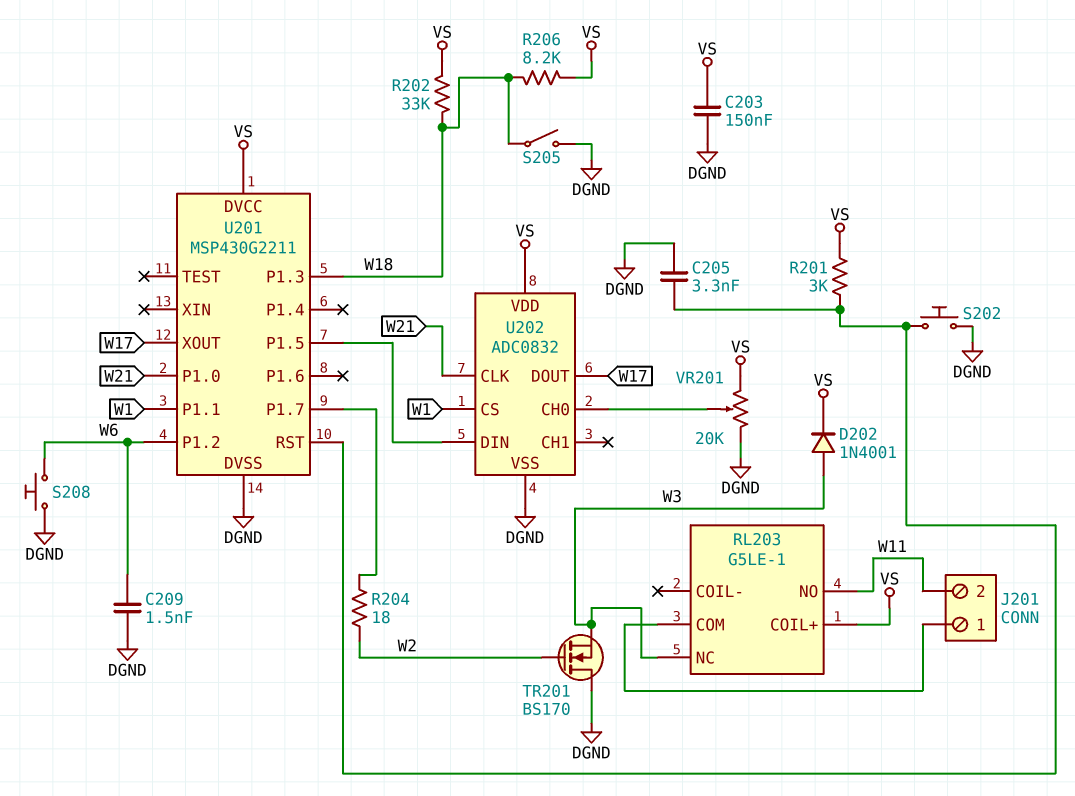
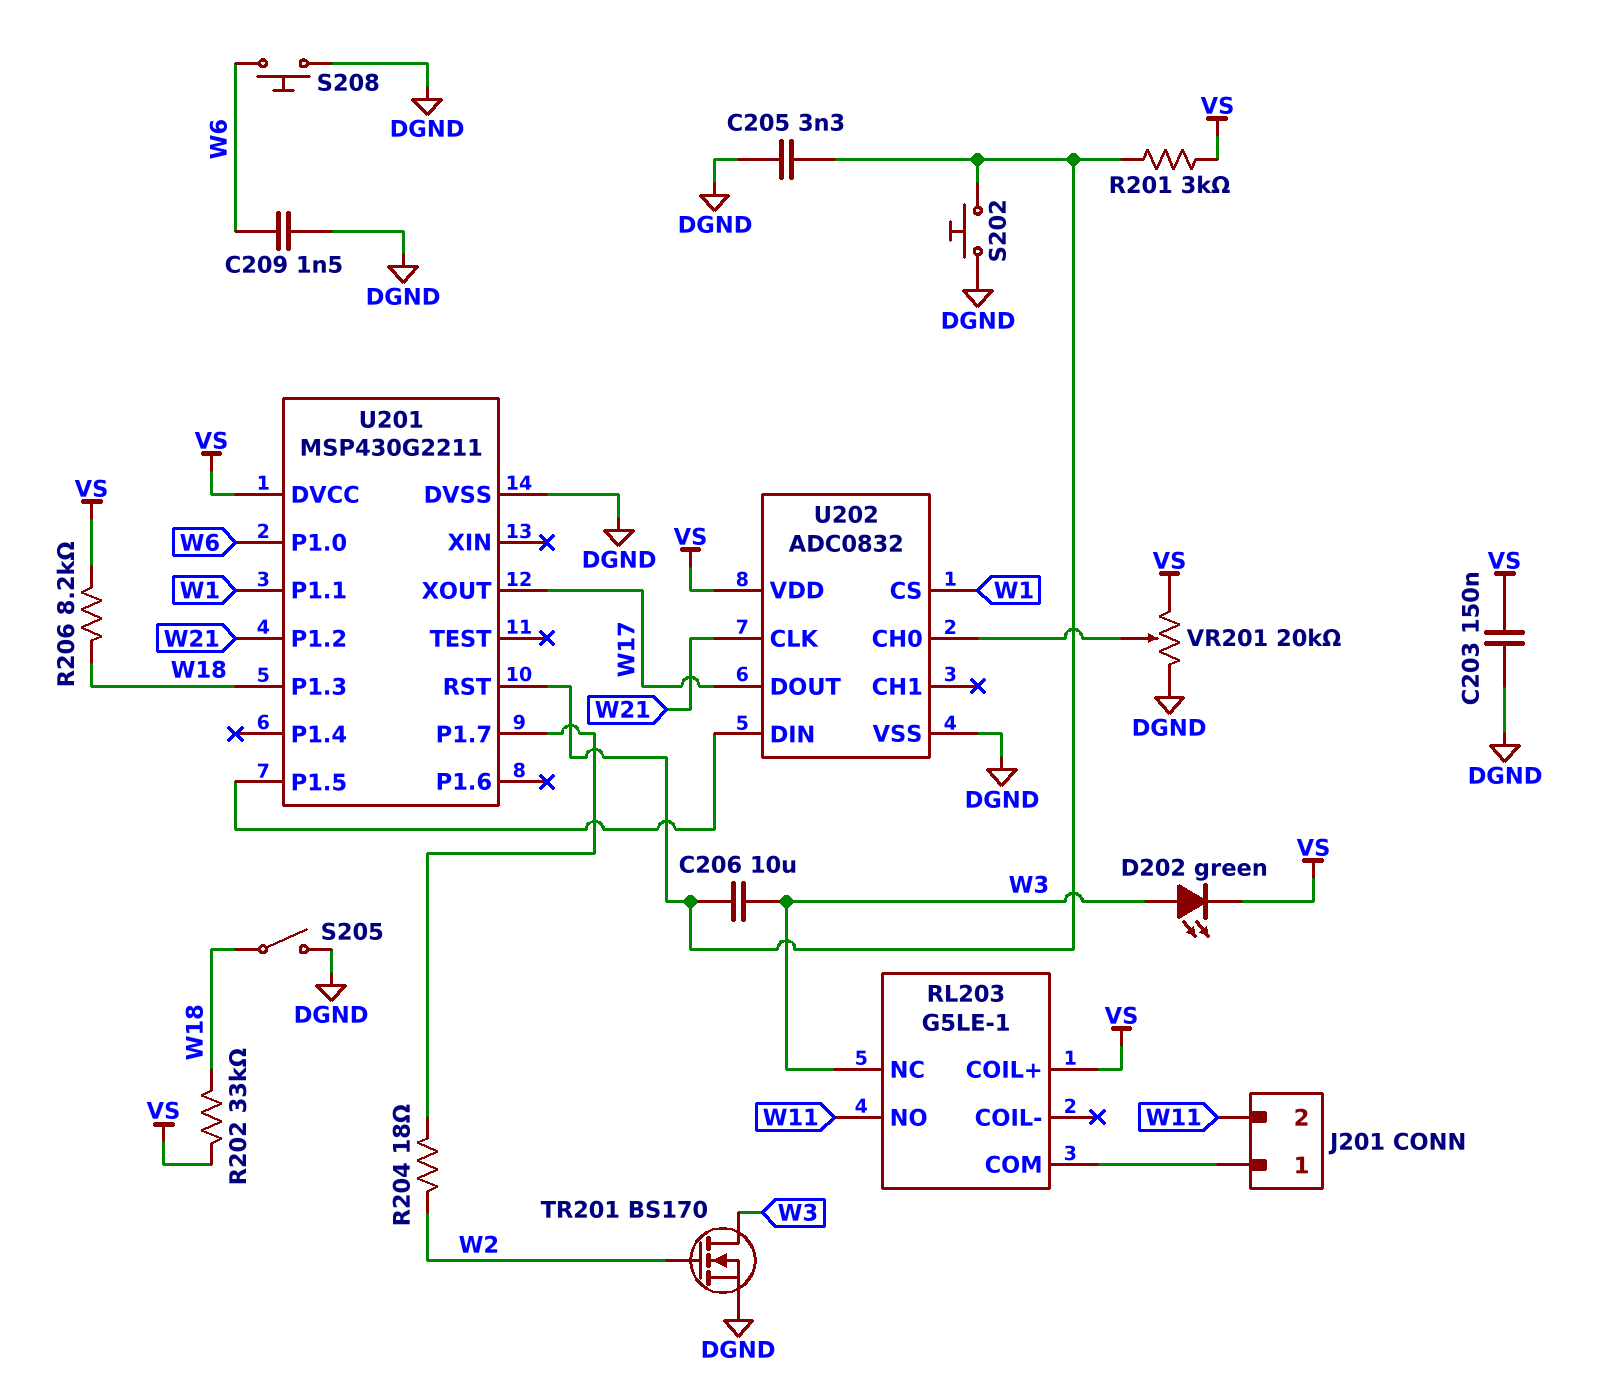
C206: none -> 10uF (U201/RST, W3)
D202: diode 1N4001 (A W3, K VS) -> LED green (A W3, K VS)
TR201: NMOS BS170 (G W2, D DGND, S W3) -> NMOS BS170 (G W2, D W3, S DGND)
U201 pin P1.0: W21 -> W6
U201 pin P1.2: W6 -> W21

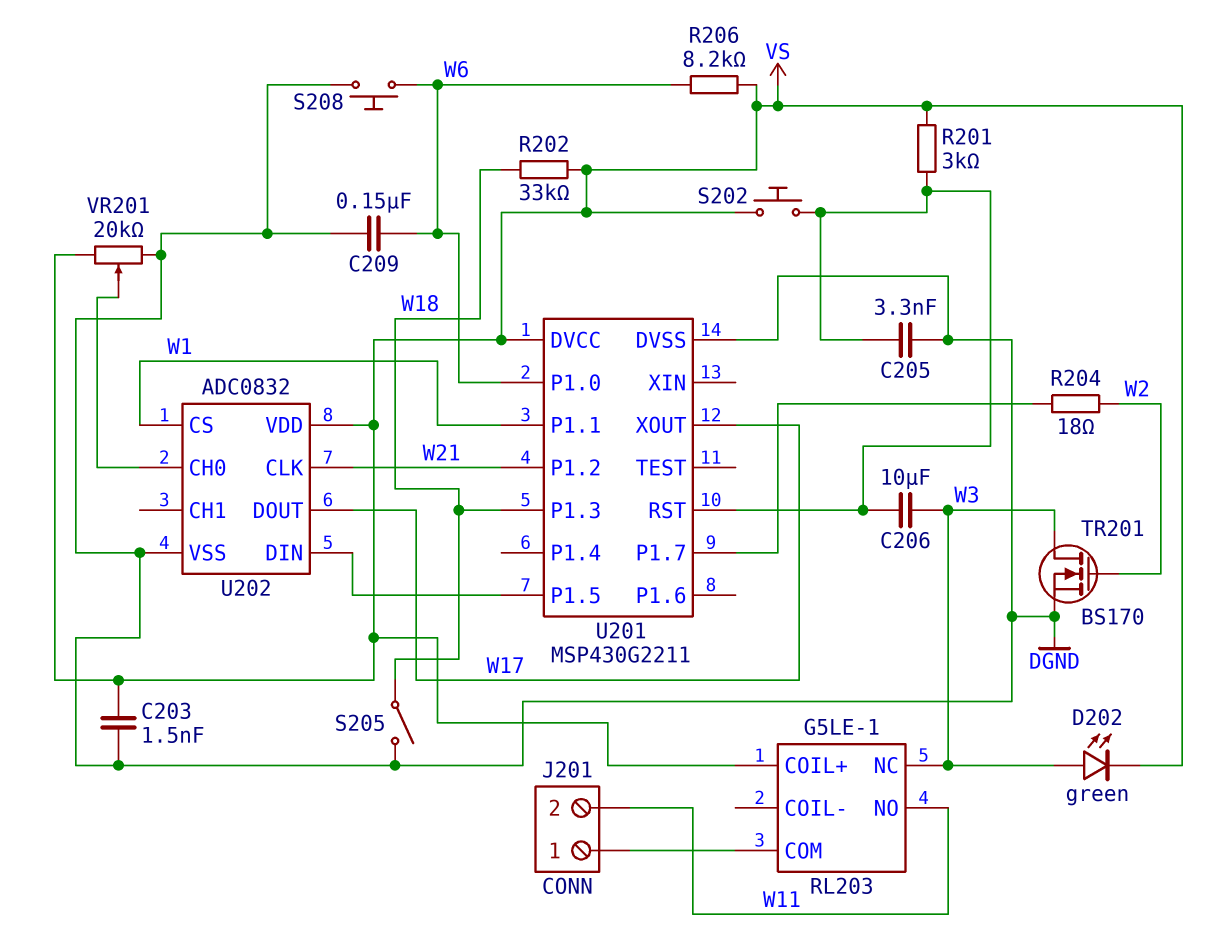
C203: 150nF (DGND, VS) -> 1.5nF (DGND, VS)
C209: 1.5nF (DGND, W6) -> 150nF (DGND, W6)
R206: 8.2k (VS, W18) -> 8.2k (VS, W6)
S202: button (DGND, U201/RST) -> button (U201/RST, VS)

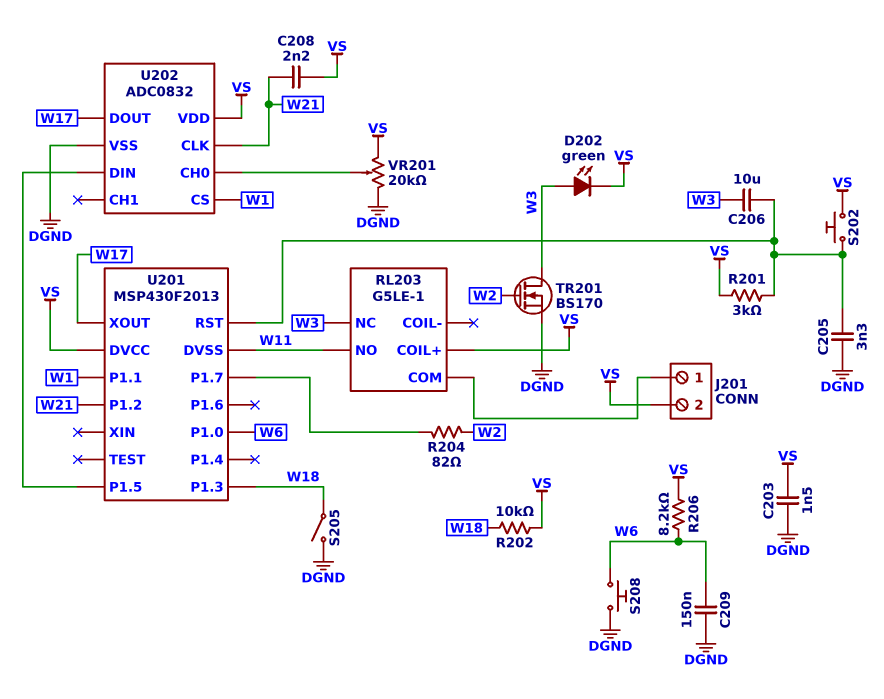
C208: none -> 2.2nF (VS, W21)
J201 pin 2: W11 -> VS
R202: 33k (VS, W18) -> 10k (VS, W18)
R204: 18 (U201/P1.7, W2) -> 82 (U201/P1.7, W2)
U201: MSP430G2211 -> MSP430F2013
U201 pin DVSS: DGND -> W11

